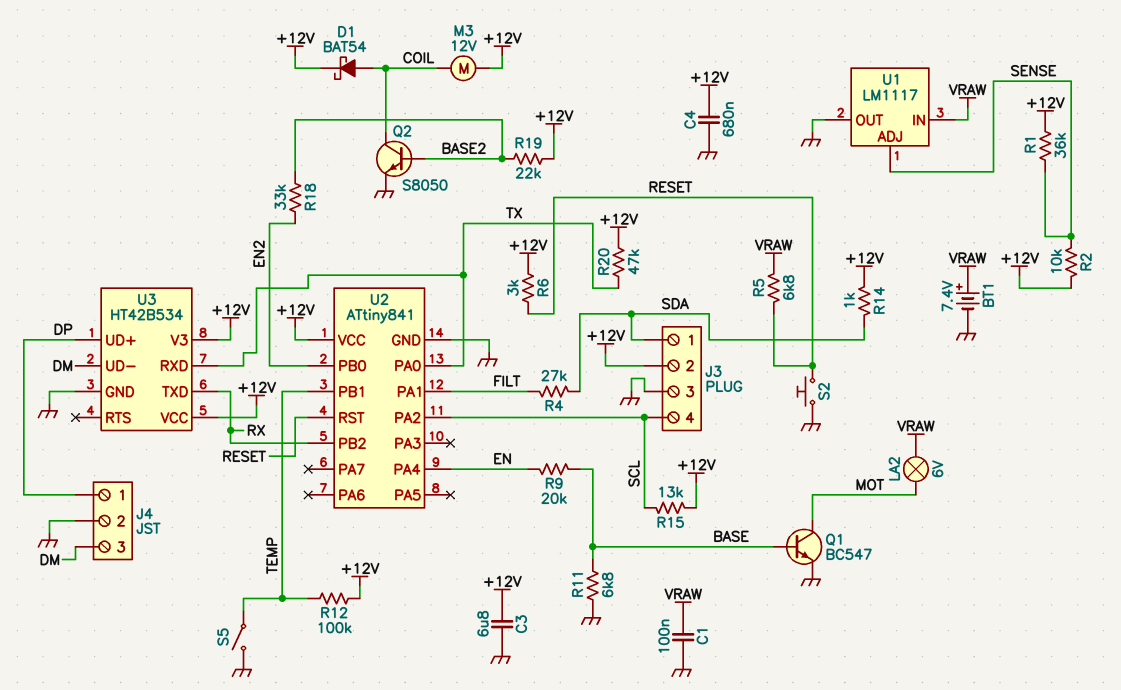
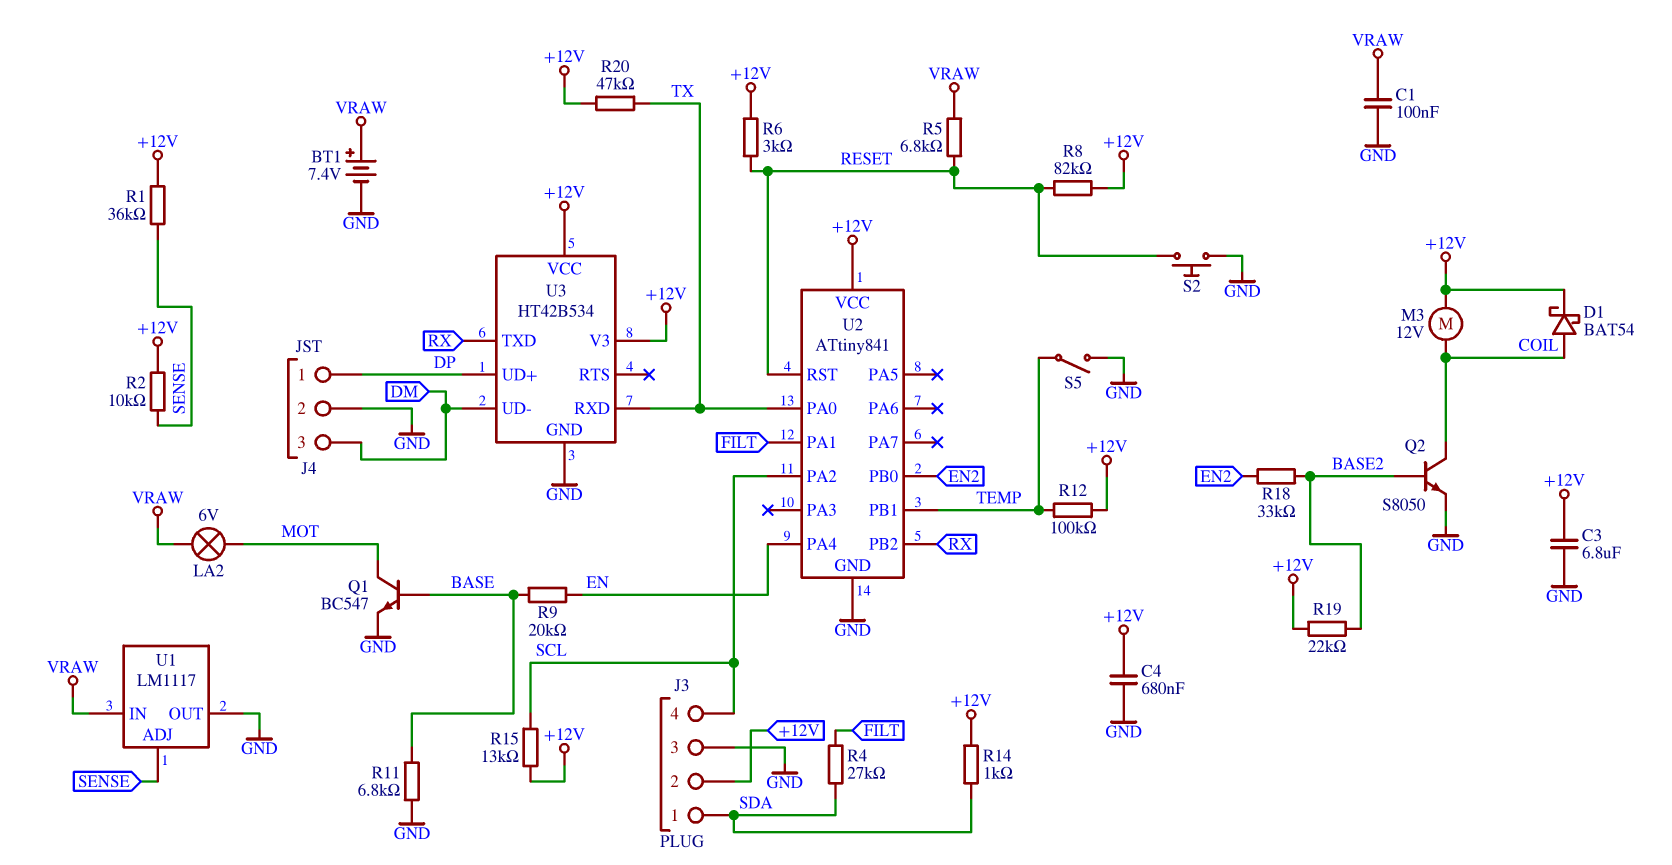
R8: none -> 82k (+12V, RESET)

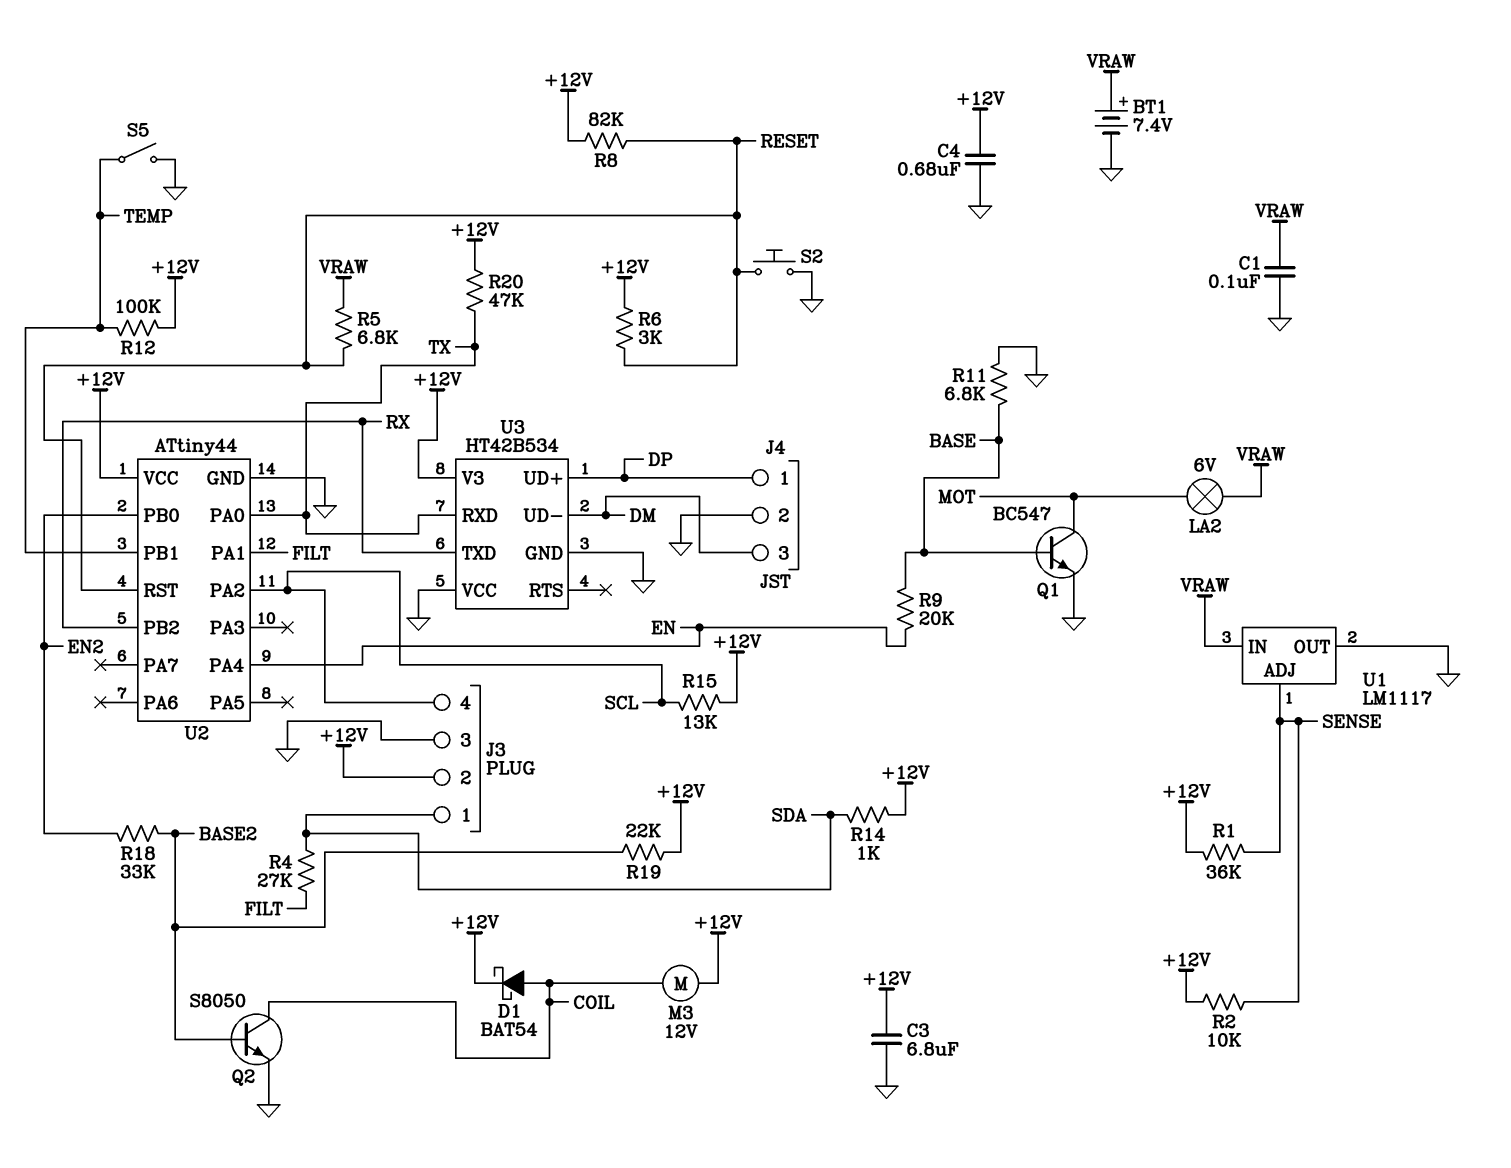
U2: ATtiny841 -> ATtiny44
U3 pin VCC: +12V -> GND

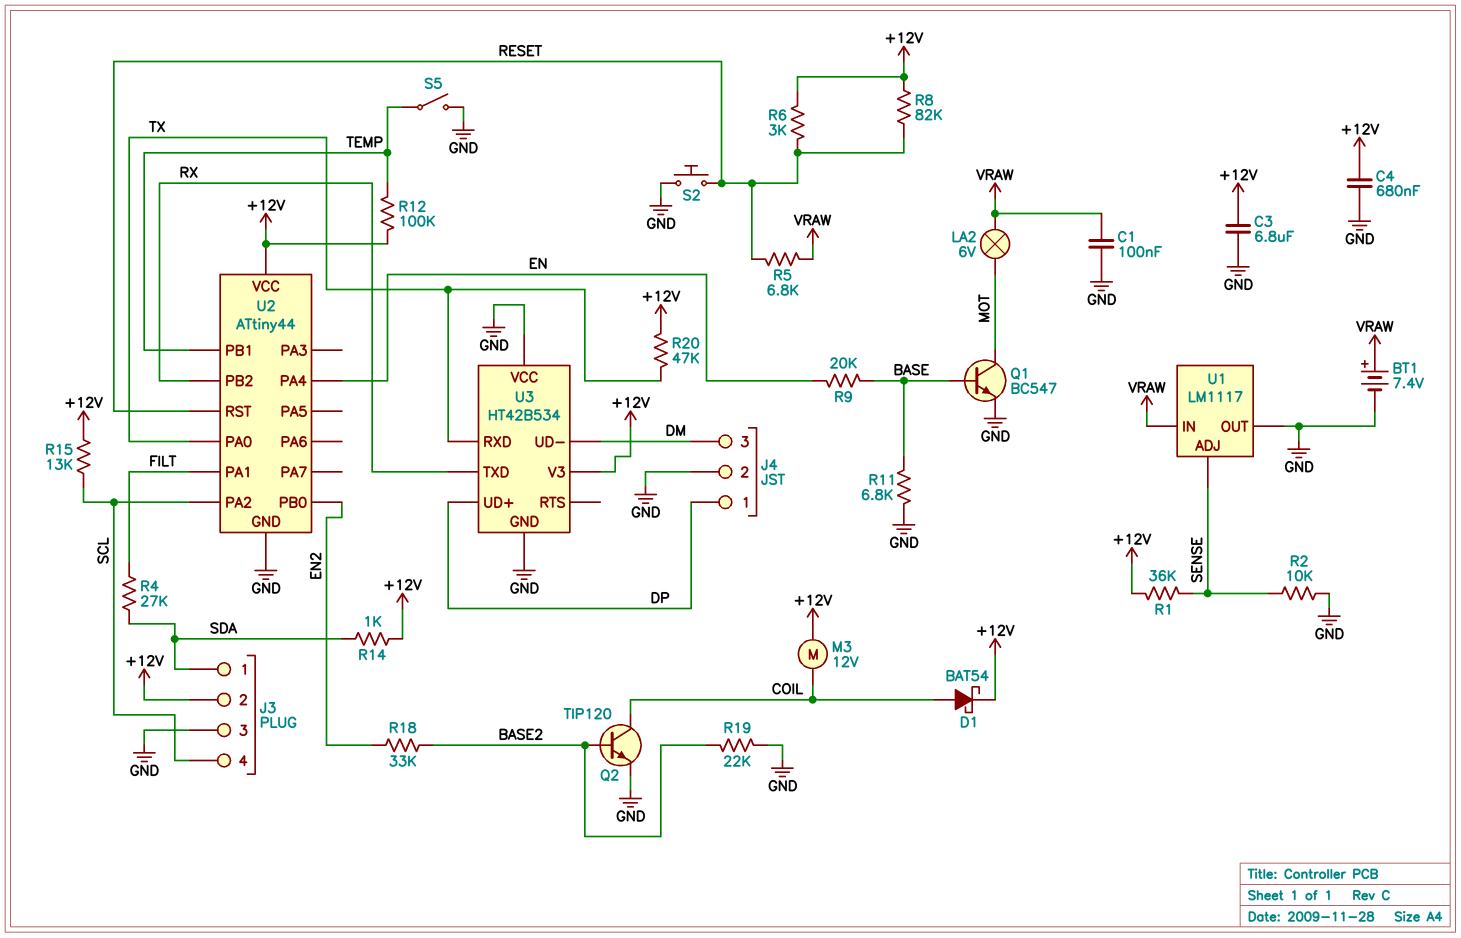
Q2: NPN S8050 (B BASE2, C COIL, E GND) -> NPN TIP120 (B BASE2, C COIL, E GND)
R2: 10k (+12V, SENSE) -> 10k (GND, SENSE)
R19: 22k (+12V, BASE2) -> 22k (BASE2, GND)

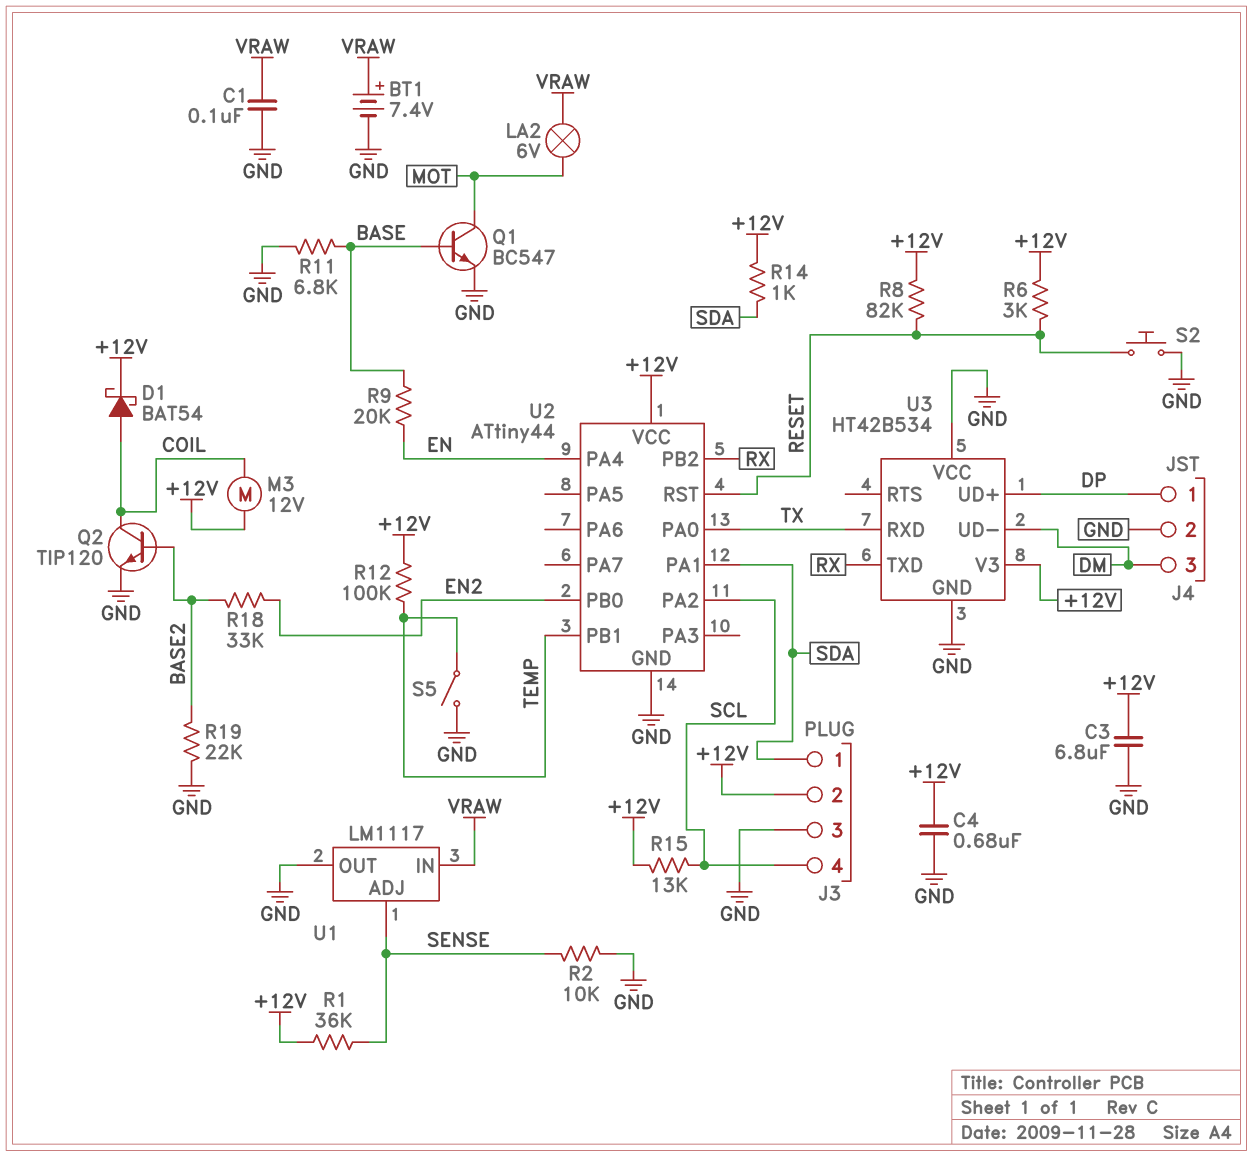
R4: 27k (FILT, SDA) -> none
R5: 6.8k (RESET, VRAW) -> none
R20: 47k (+12V, TX) -> none
U2 pin PA1: FILT -> SDA

